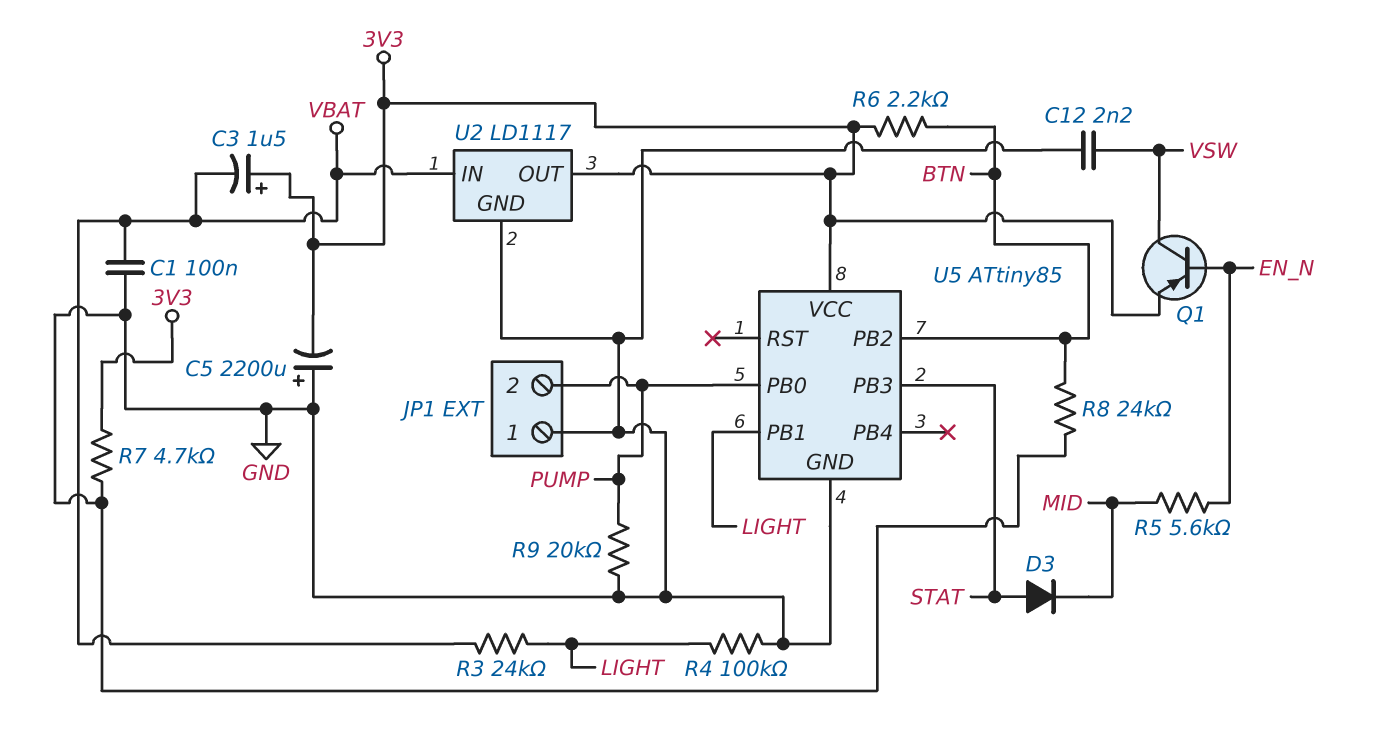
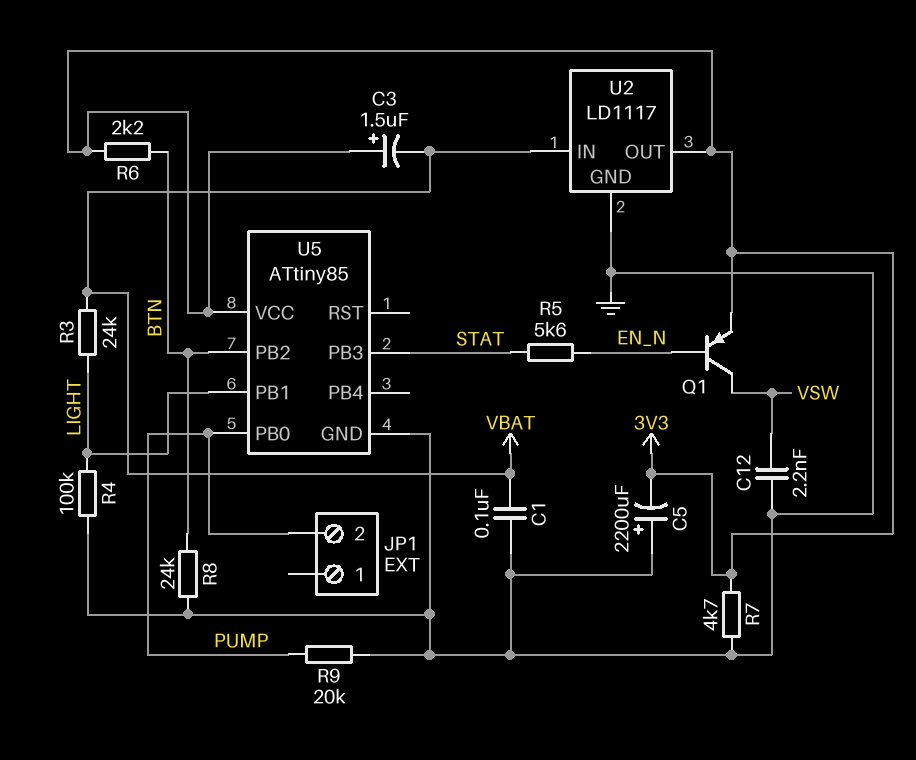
D3: diode (A STAT, K MID) -> none
JP1 pin 1: GND -> none
R5: 5.6k (EN_N, MID) -> 5.6k (EN_N, STAT)

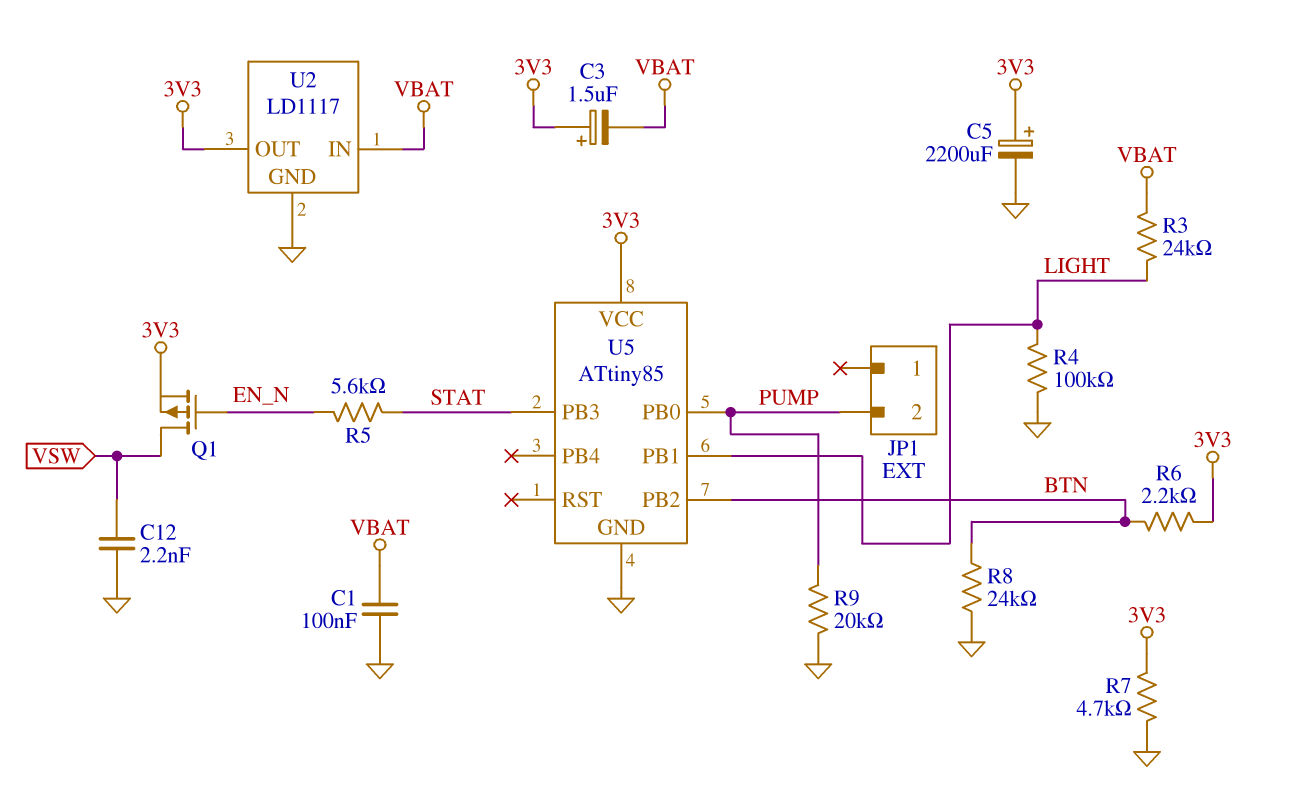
C5: 2200uF (plus GND, minus 3V3) -> 2200uF (plus 3V3, minus GND)
Q1: PNP (B EN_N, C VSW, E 3V3) -> PMOS (G EN_N, D VSW, S 3V3)

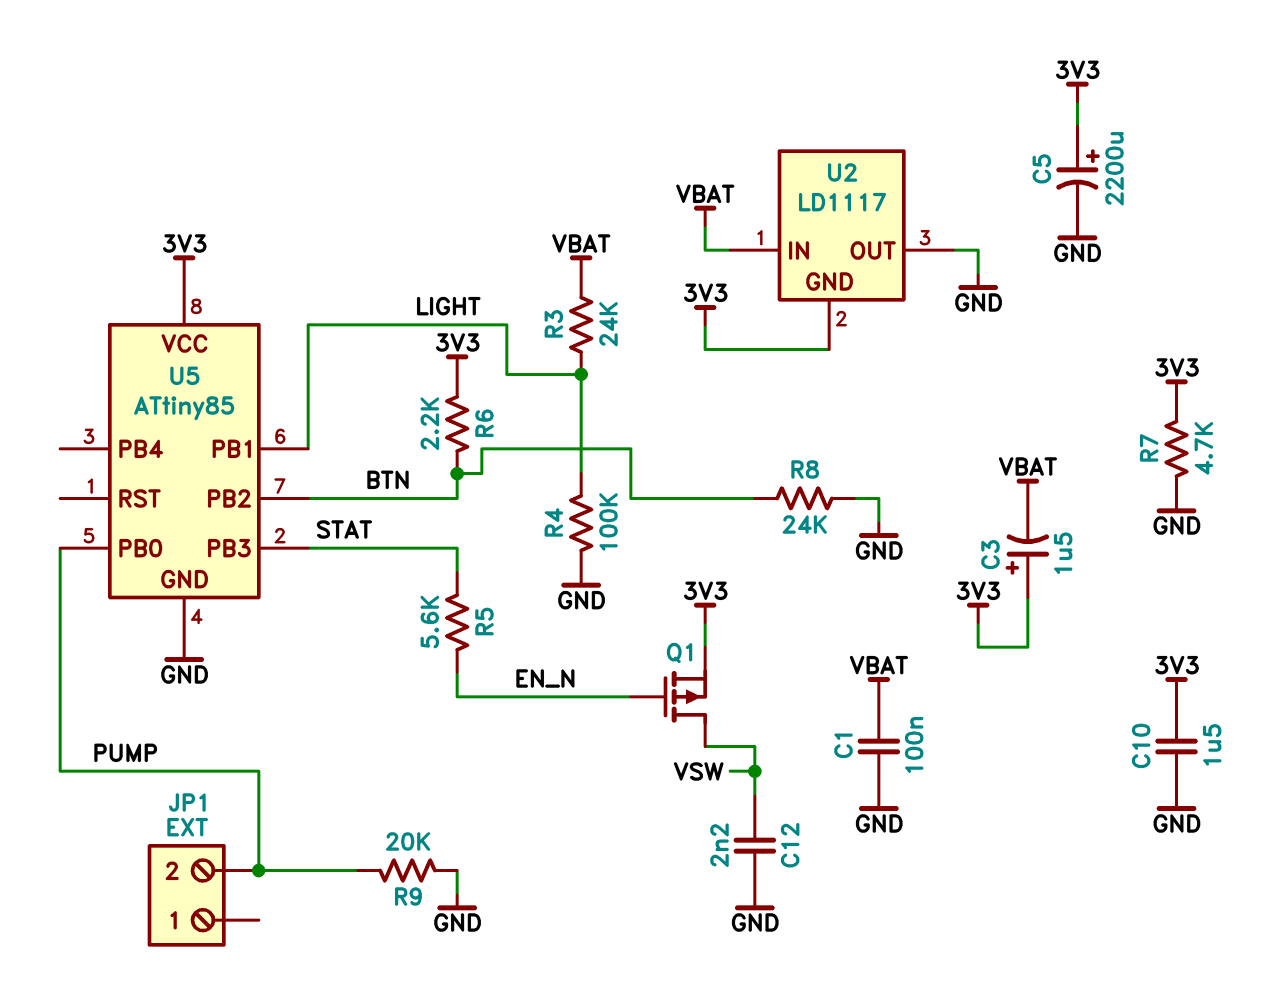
C10: none -> 1.5uF (3V3, GND)
U2 pin GND: GND -> 3V3
U2 pin OUT: 3V3 -> GND

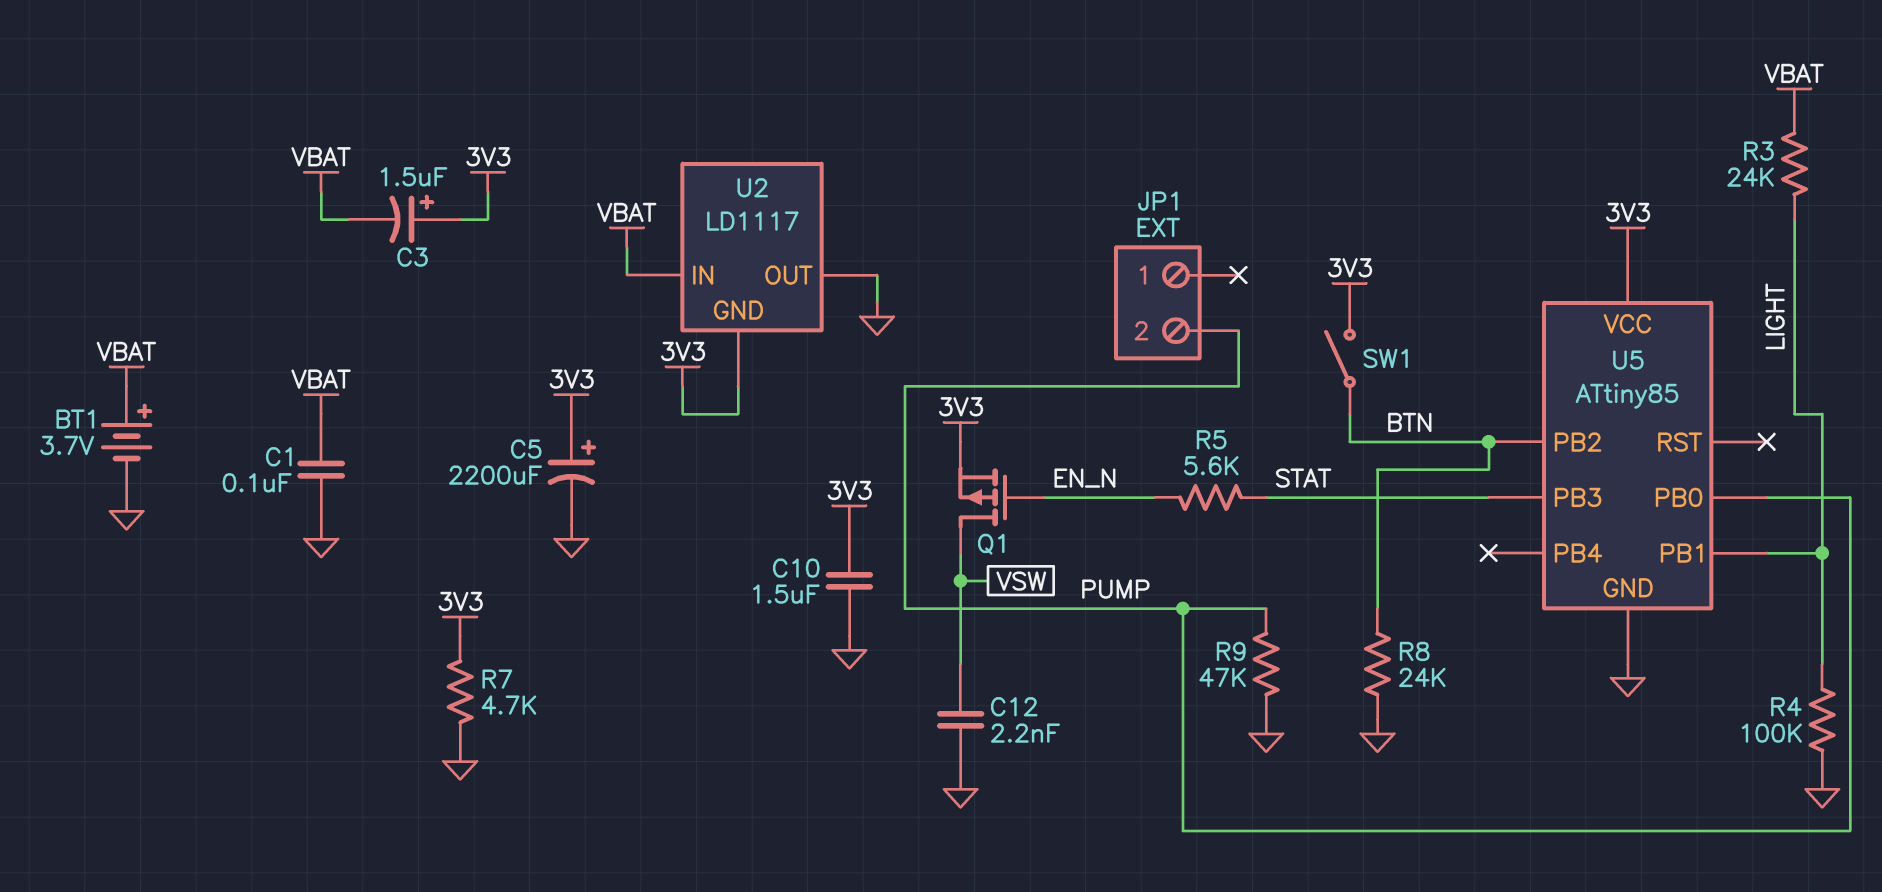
BT1: none -> 3.7V (plus VBAT, minus GND)
R6: 2.2k (3V3, BTN) -> none
R9: 20k (GND, PUMP) -> 47k (GND, PUMP)
SW1: none -> switch (3V3, BTN)

